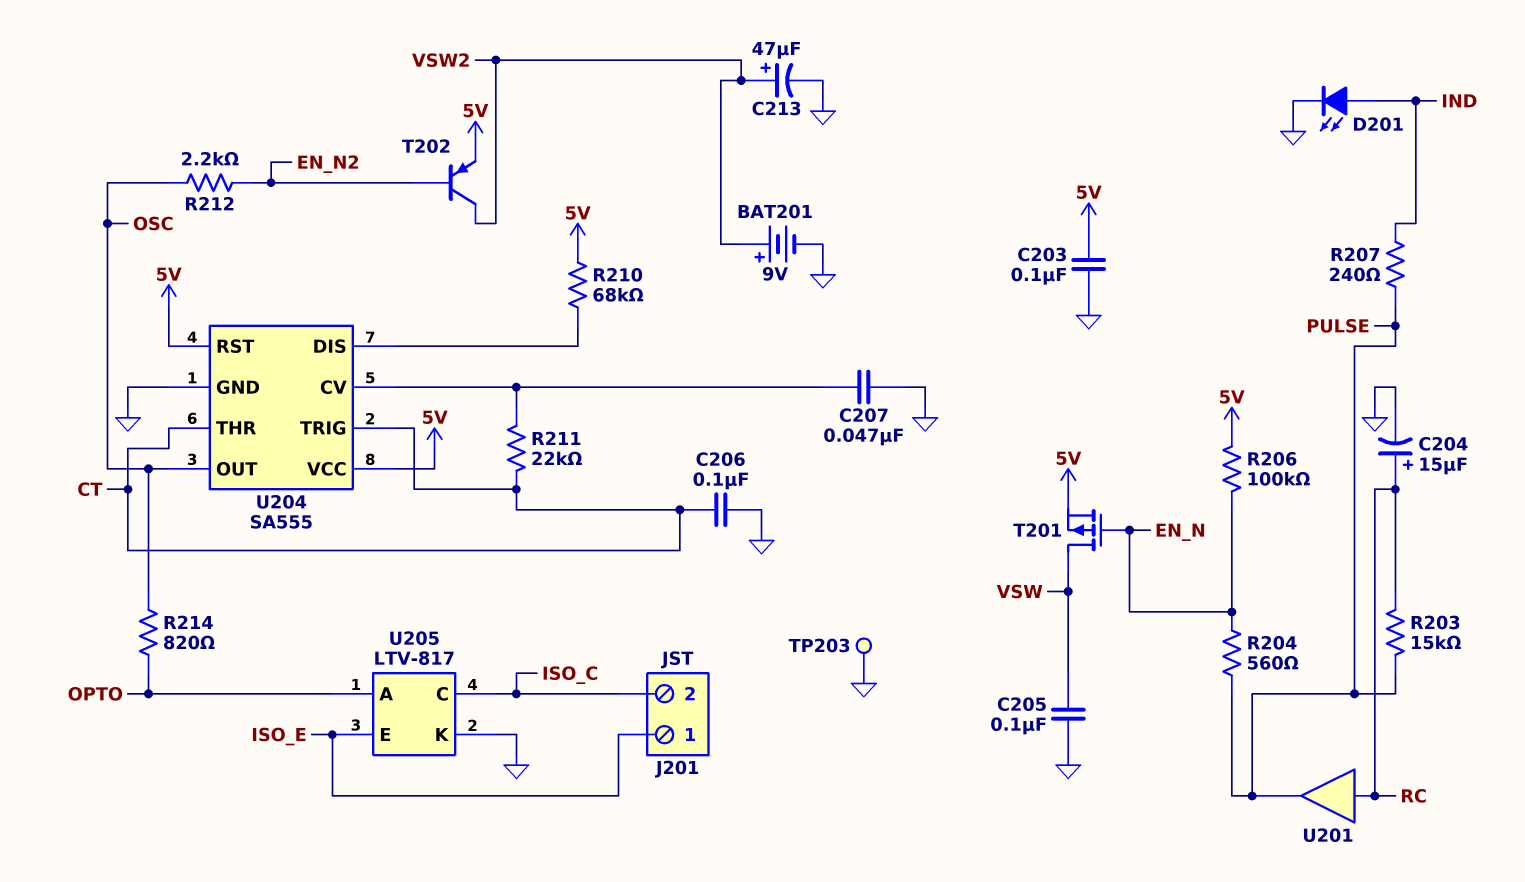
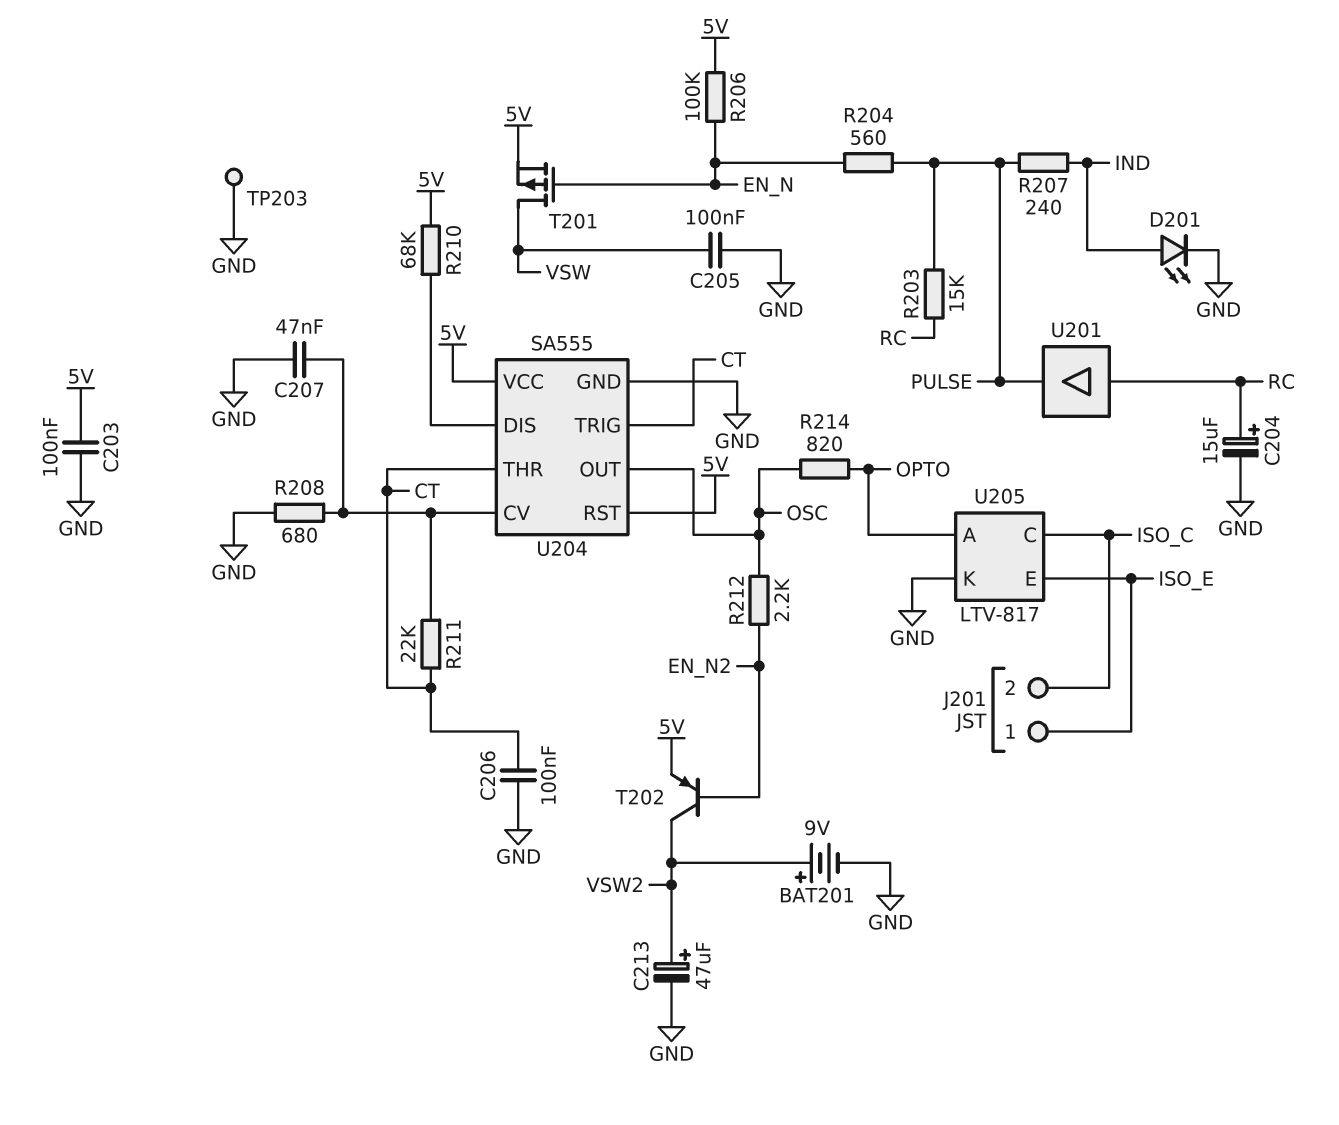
R208: none -> 680 (GND, U204/CV)

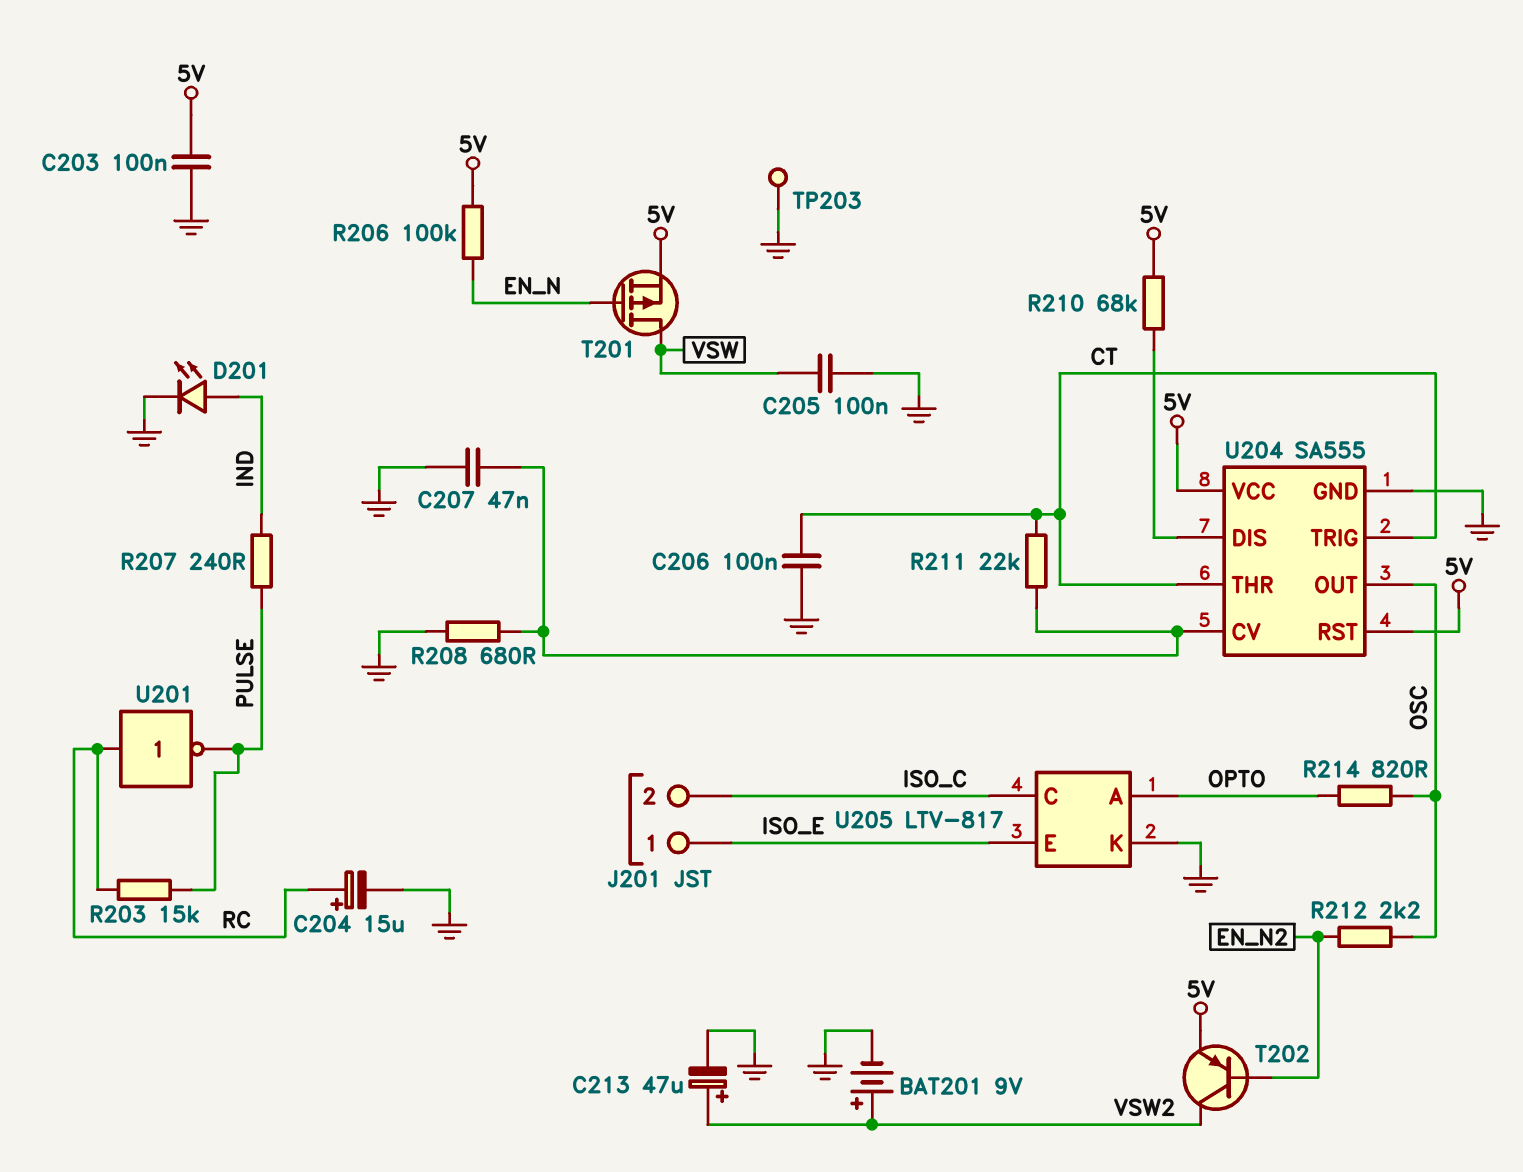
R204: 560 (EN_N, PULSE) -> none
U201: buffer (in RC, out PULSE) -> NOT (in RC, out PULSE)

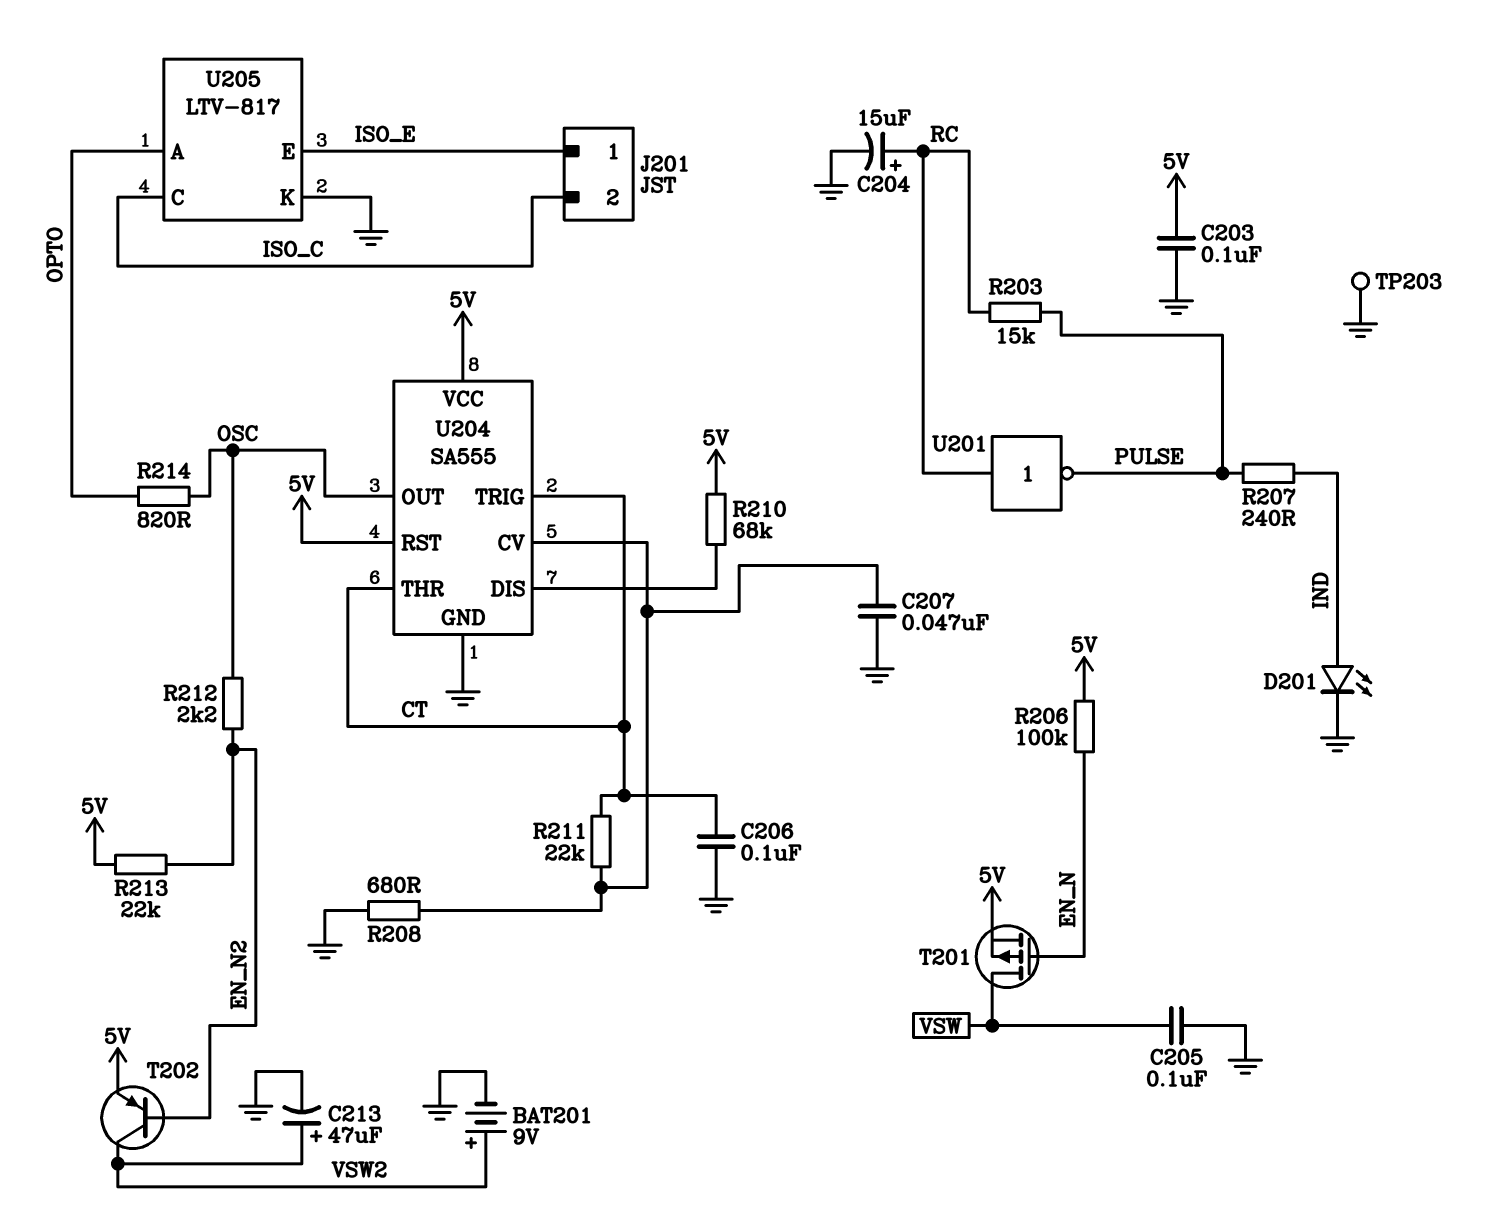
R213: none -> 22k (5V, EN_N2)

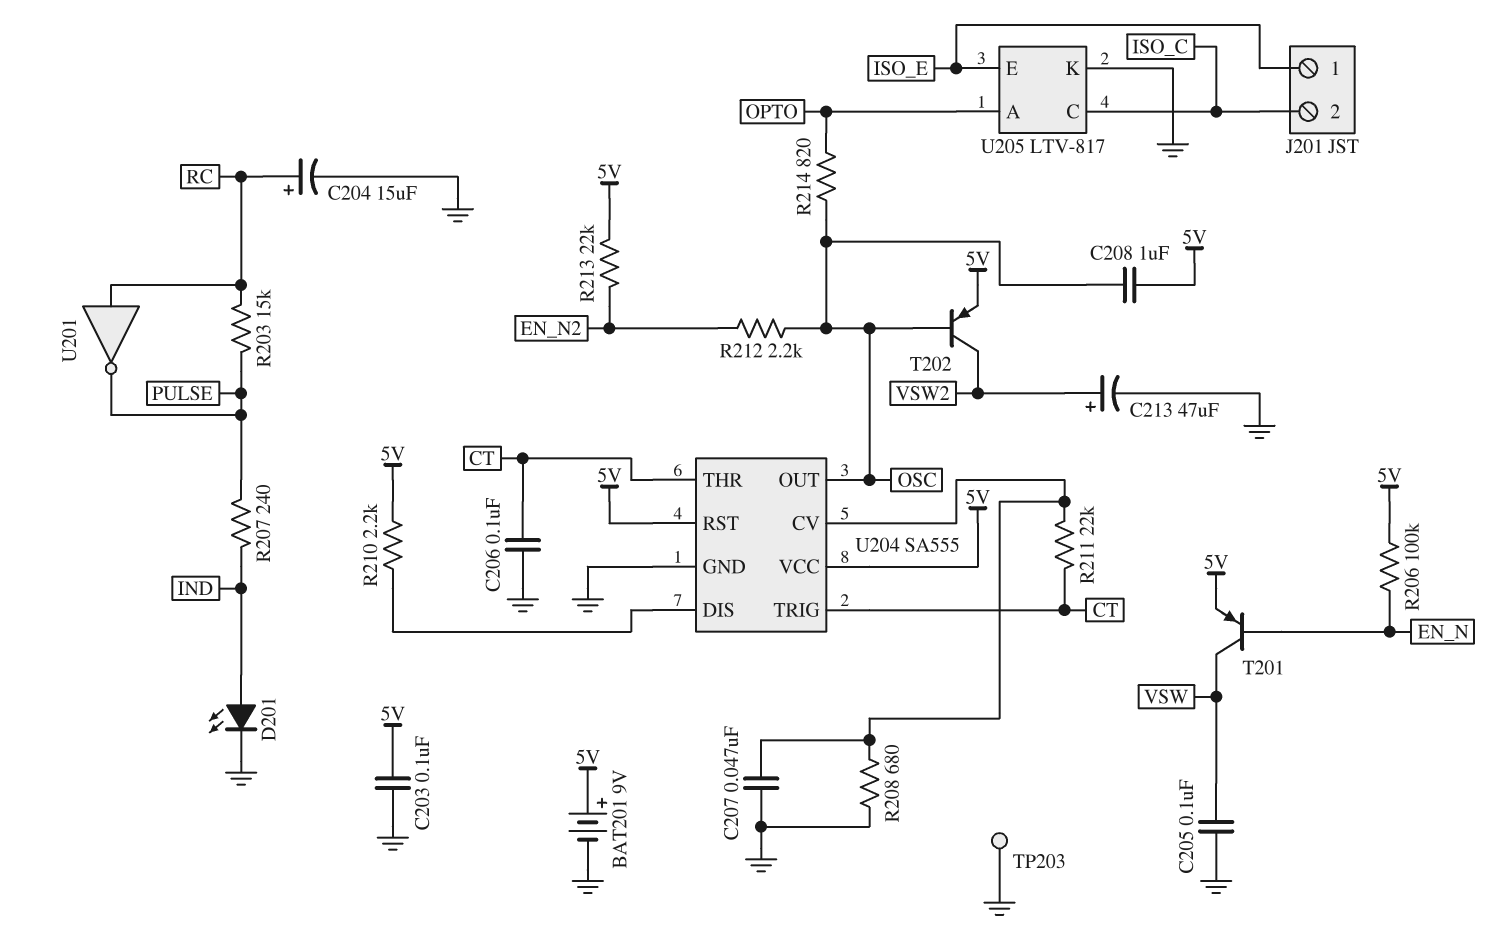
BAT201: 9V (plus VSW2, minus GND) -> 9V (plus 5V, minus GND)
C208: none -> 1uF (5V, OSC)
R210: 68k (5V, U204/DIS) -> 2.2k (5V, U204/DIS)
T201: PMOS (G EN_N, D VSW, S 5V) -> PNP (B EN_N, C VSW, E 5V)
T202: PNP (B EN_N2, C VSW2, E 5V) -> PNP (B OSC, C VSW2, E 5V)

